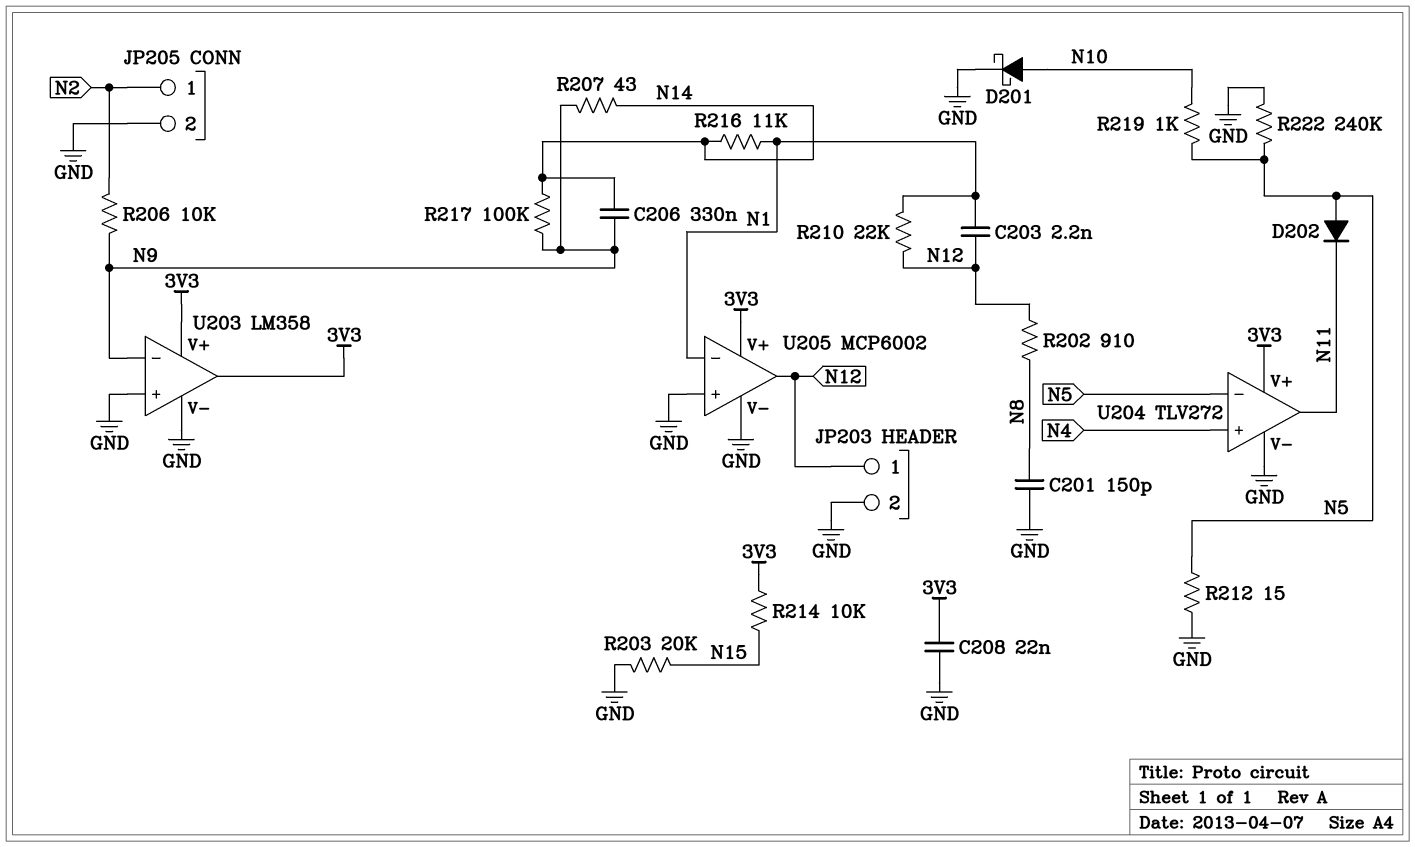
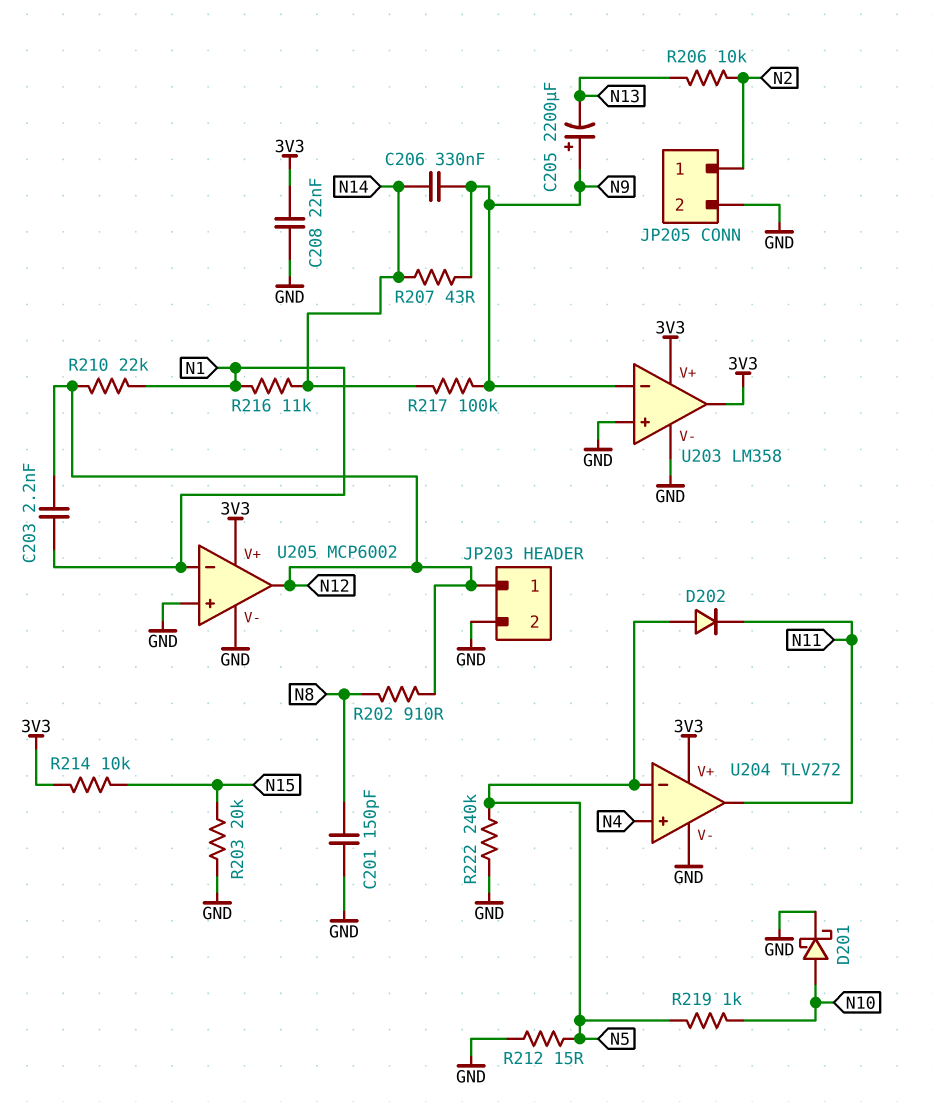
C205: none -> 2200uF (plus N9, minus N13)
R206: 10k (N2, N9) -> 10k (N2, N13)

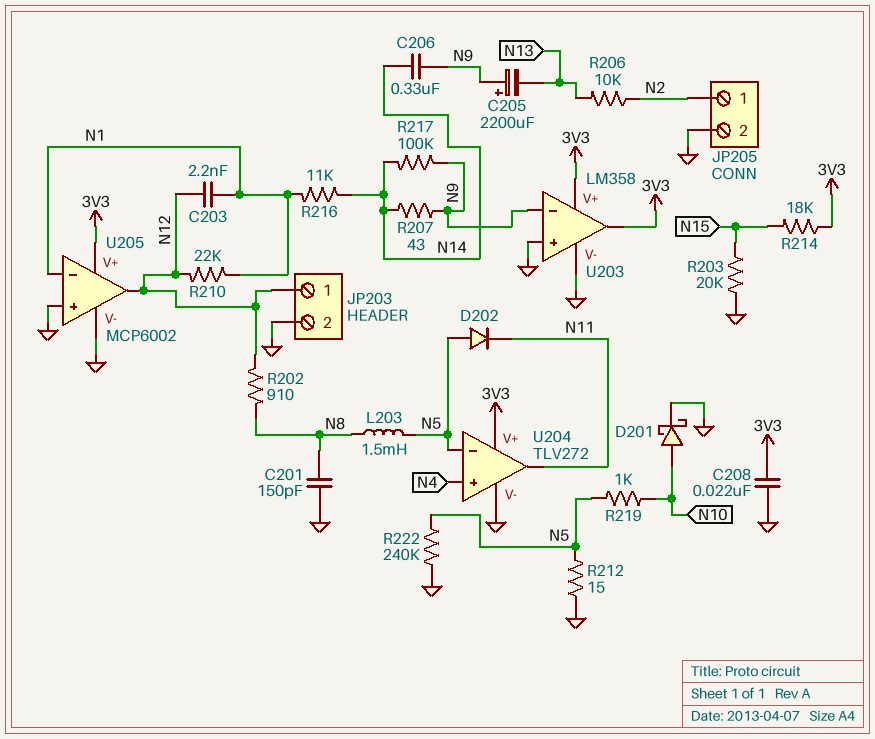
L203: none -> 1.5mH (N5, N8)
R214: 10k (3V3, N15) -> 18k (3V3, N15)

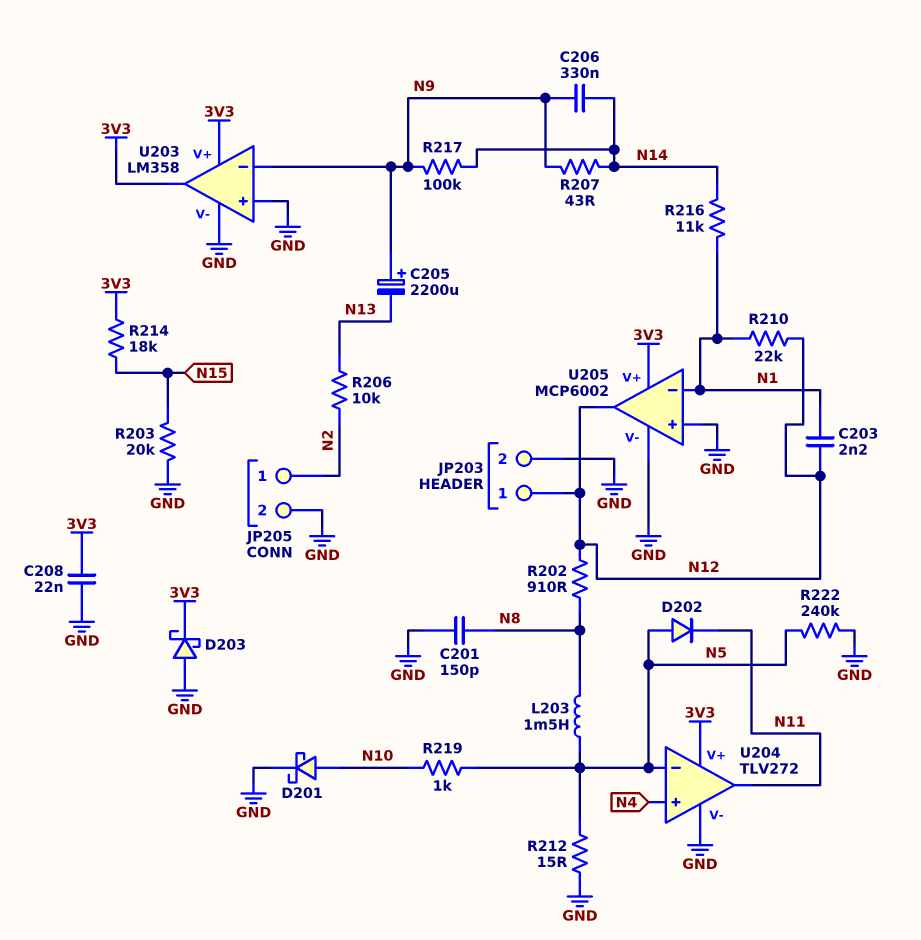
D203: none -> schottky (A GND, K 3V3)

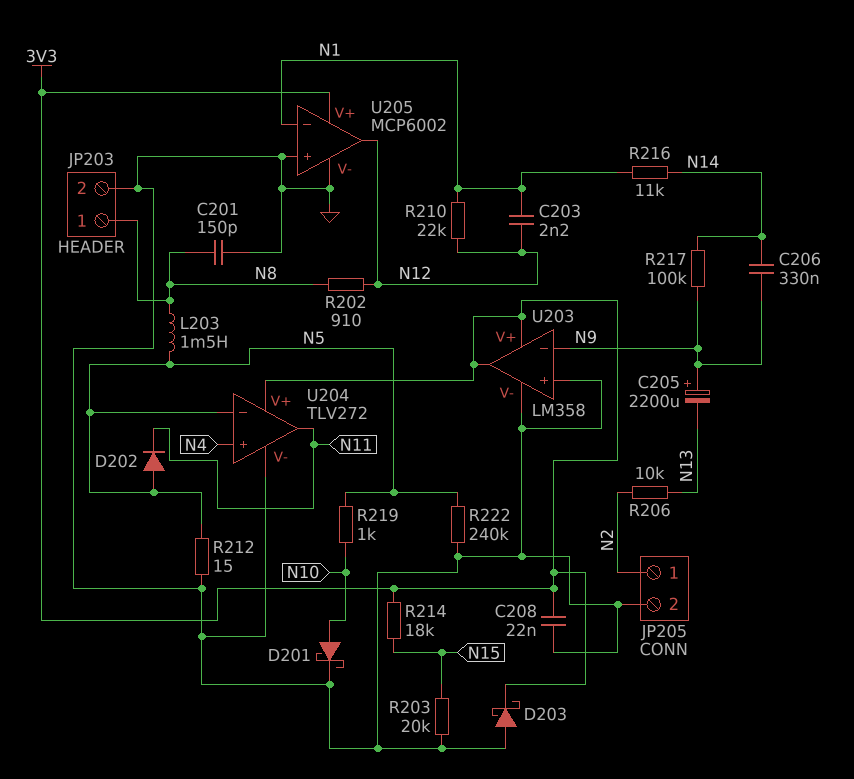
JP203 pin 1: N12 -> N8
R207: 43 (N9, N14) -> none

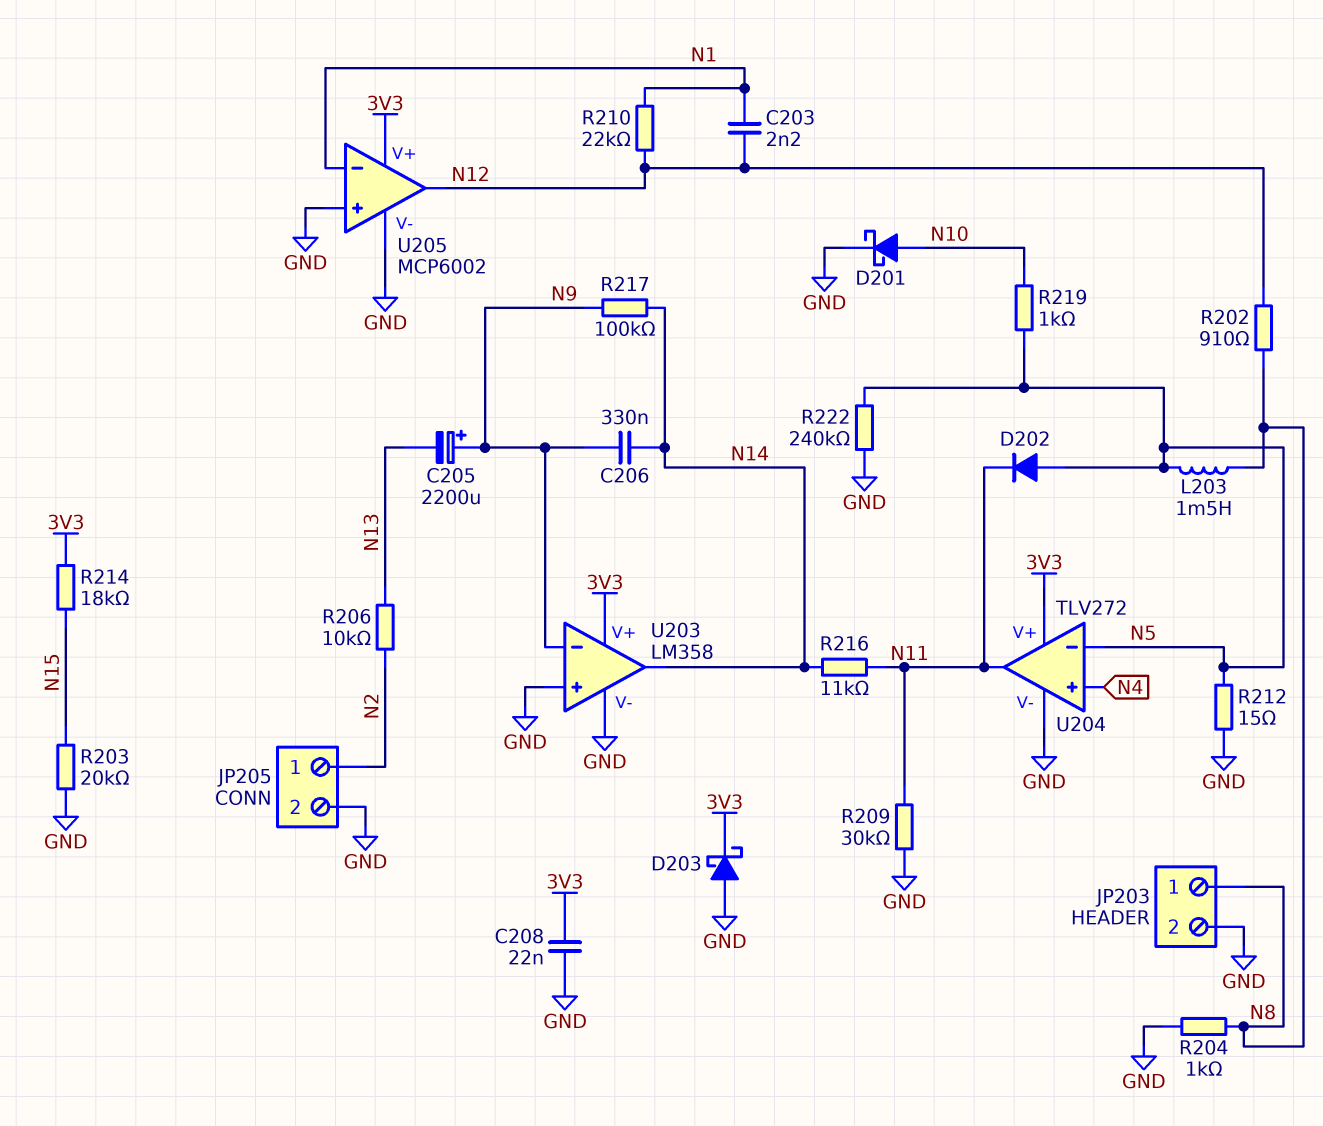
C201: 150pF (GND, N8) -> none
R204: none -> 1k (GND, N8)
R209: none -> 30k (GND, N11)
R216: 11k (N1, N14) -> 11k (N11, N14)
U203 pin out: 3V3 -> N14

